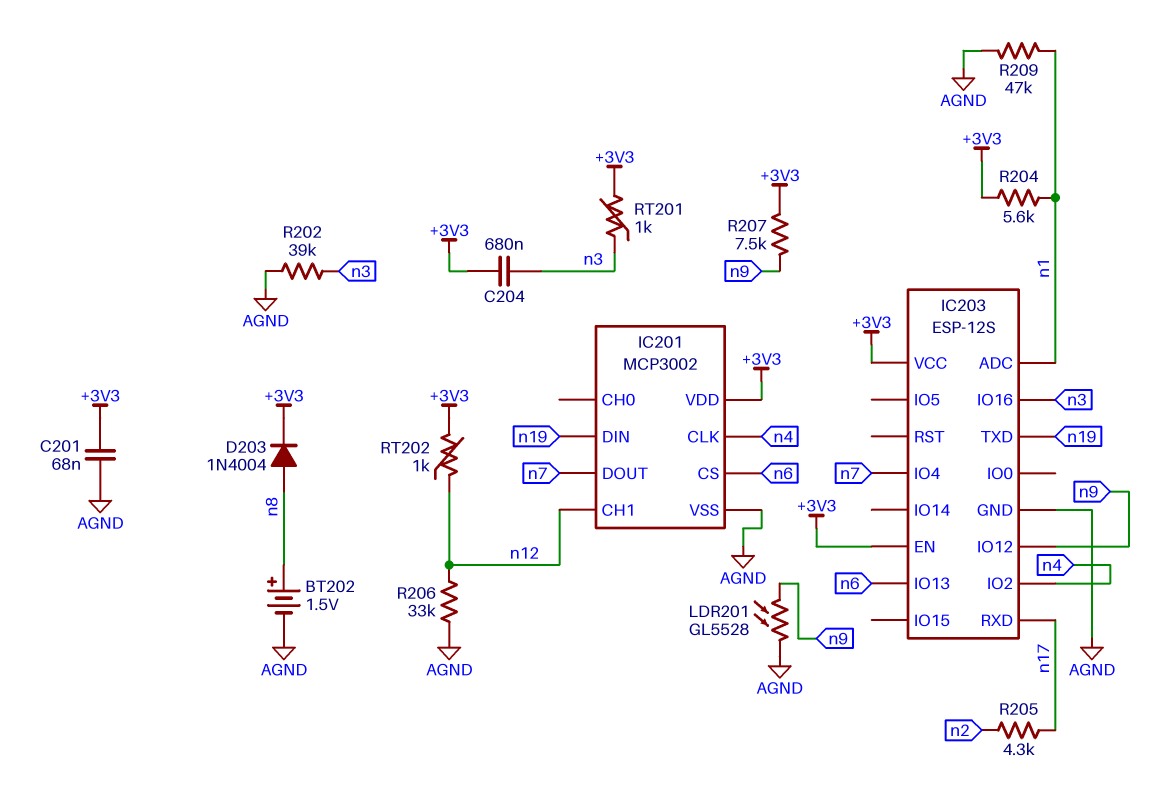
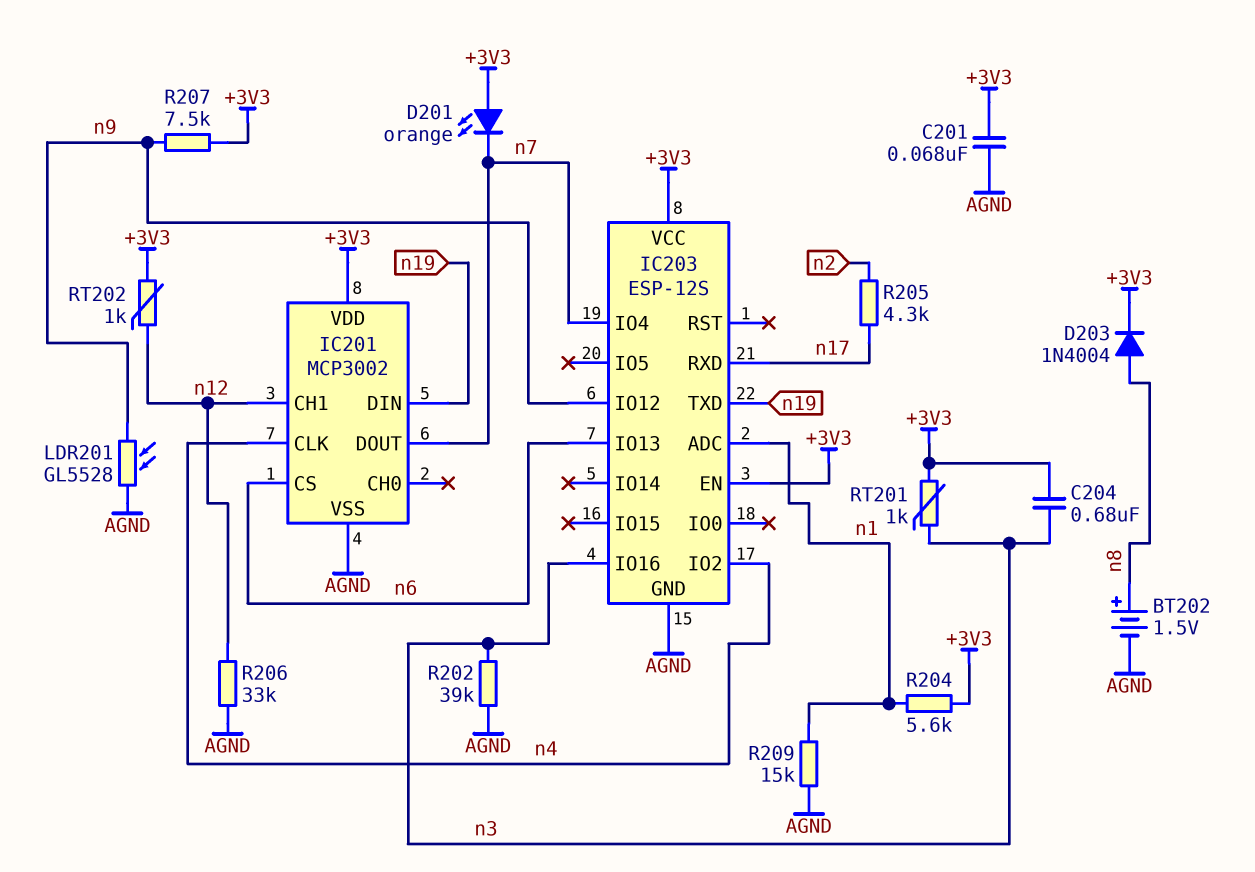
D201: none -> LED orange (A +3V3, K n7)
R209: 47k (AGND, n1) -> 15k (AGND, n1)

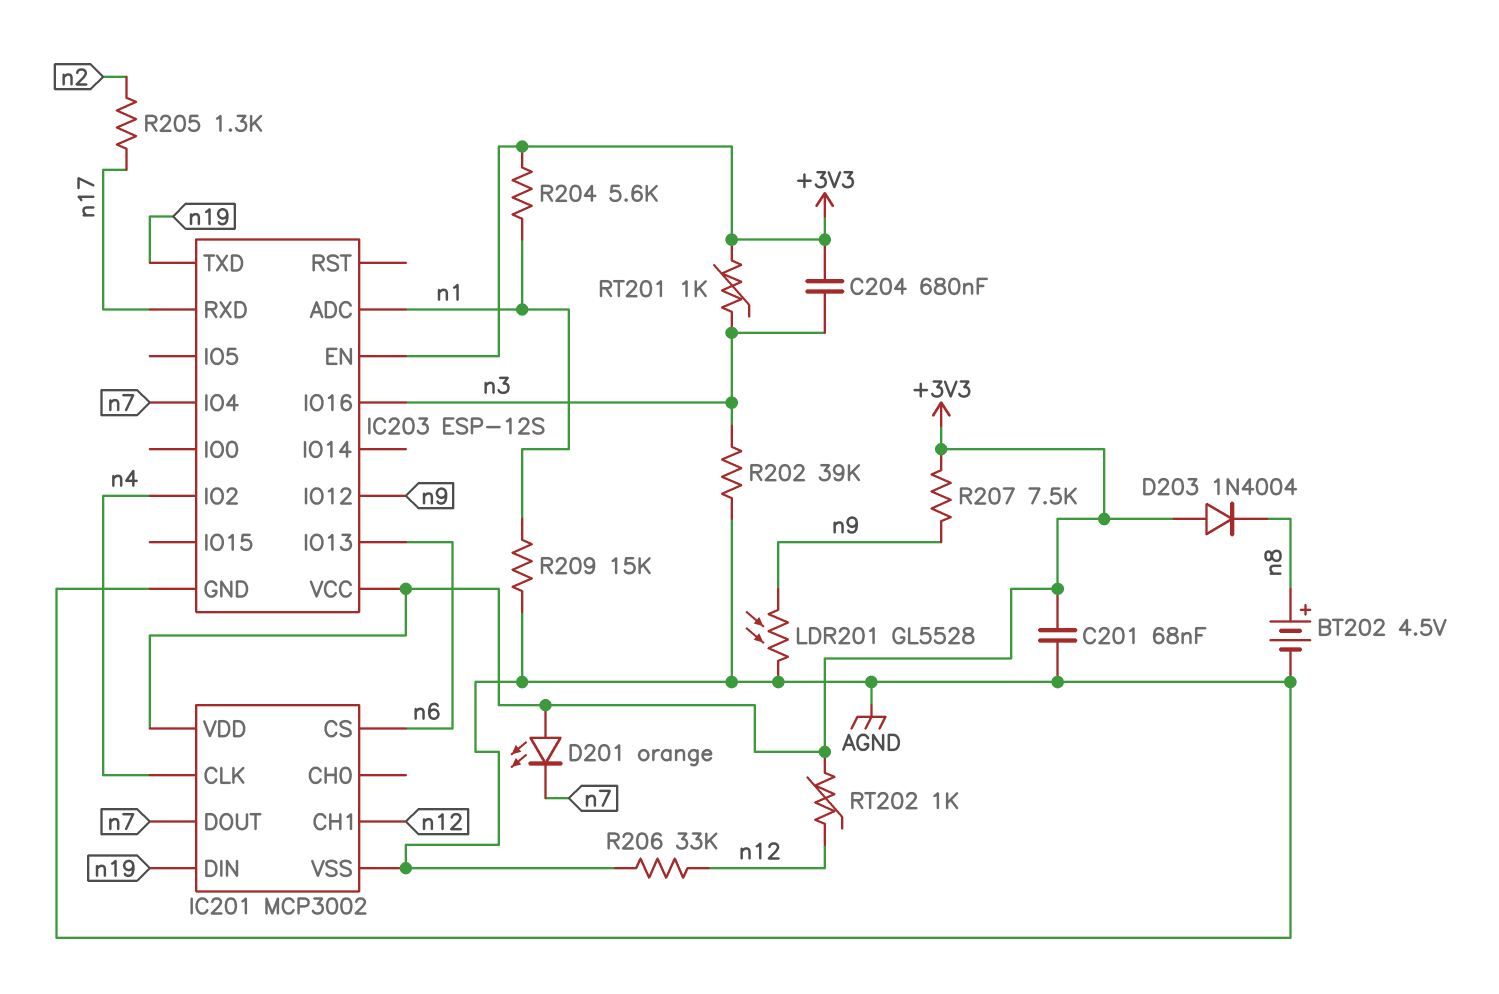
BT202: 1.5V (plus n8, minus AGND) -> 4.5V (plus n8, minus AGND)
D203: diode 1N4004 (A n8, K +3V3) -> diode 1N4004 (A +3V3, K n8)
R205: 4.3k (n2, n17) -> 1.3k (n2, n17)

